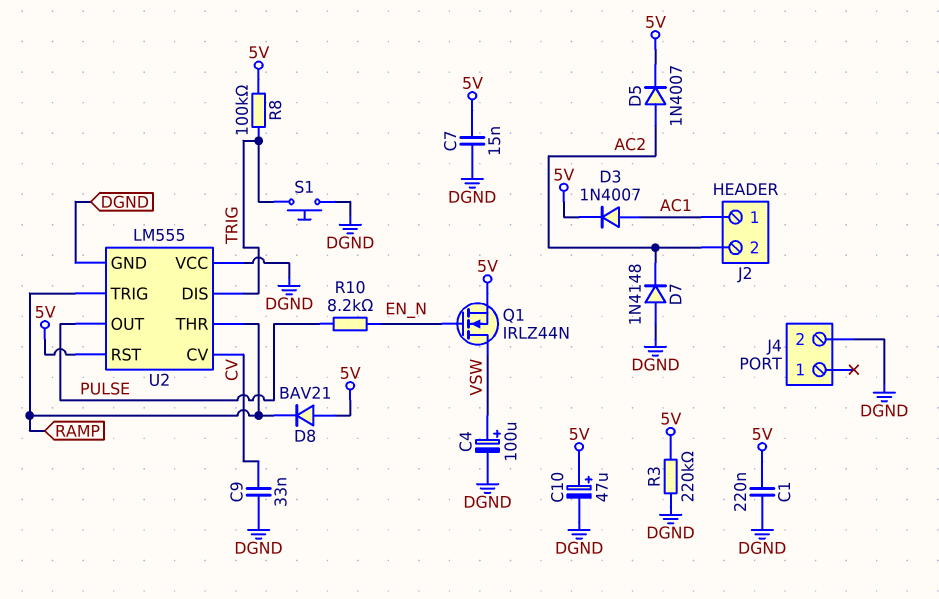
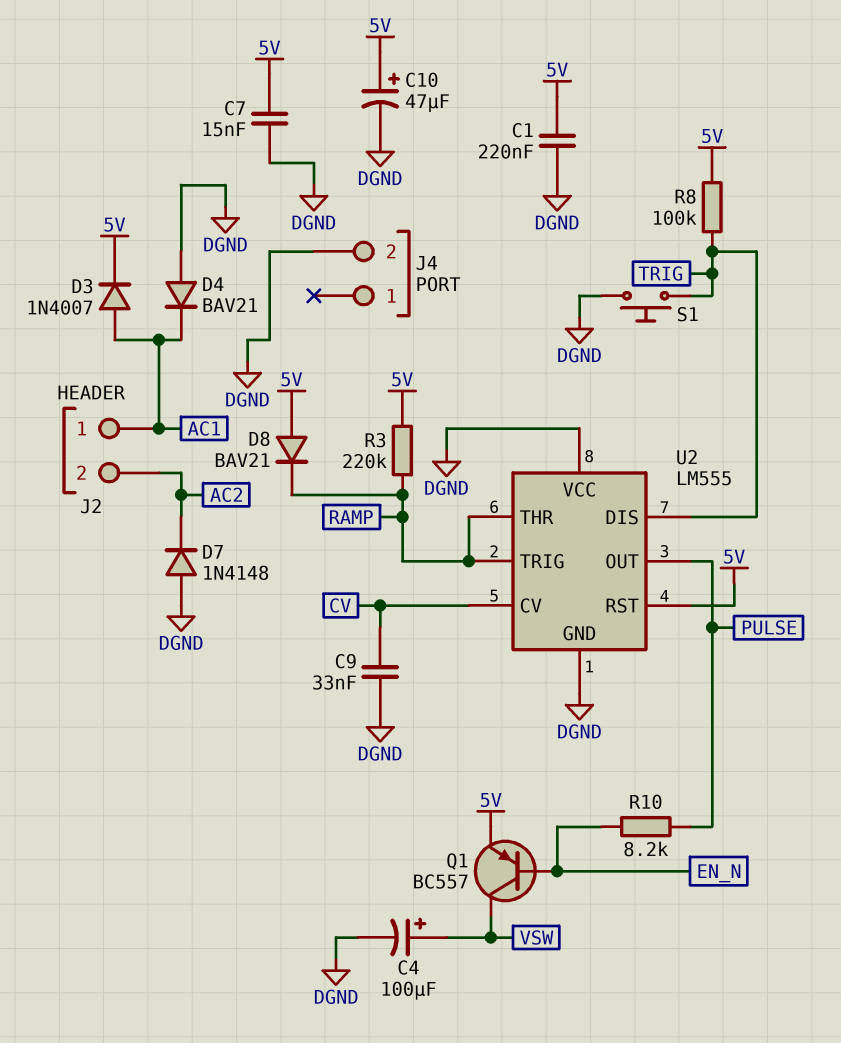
D4: none -> diode BAV21 (A DGND, K AC1)
D5: diode 1N4007 (A AC2, K 5V) -> none
Q1: NMOS IRLZ44N (G EN_N, D VSW, S 5V) -> PNP BC557 (B EN_N, C VSW, E 5V)
R3: 220k (5V, DGND) -> 220k (5V, RAMP)

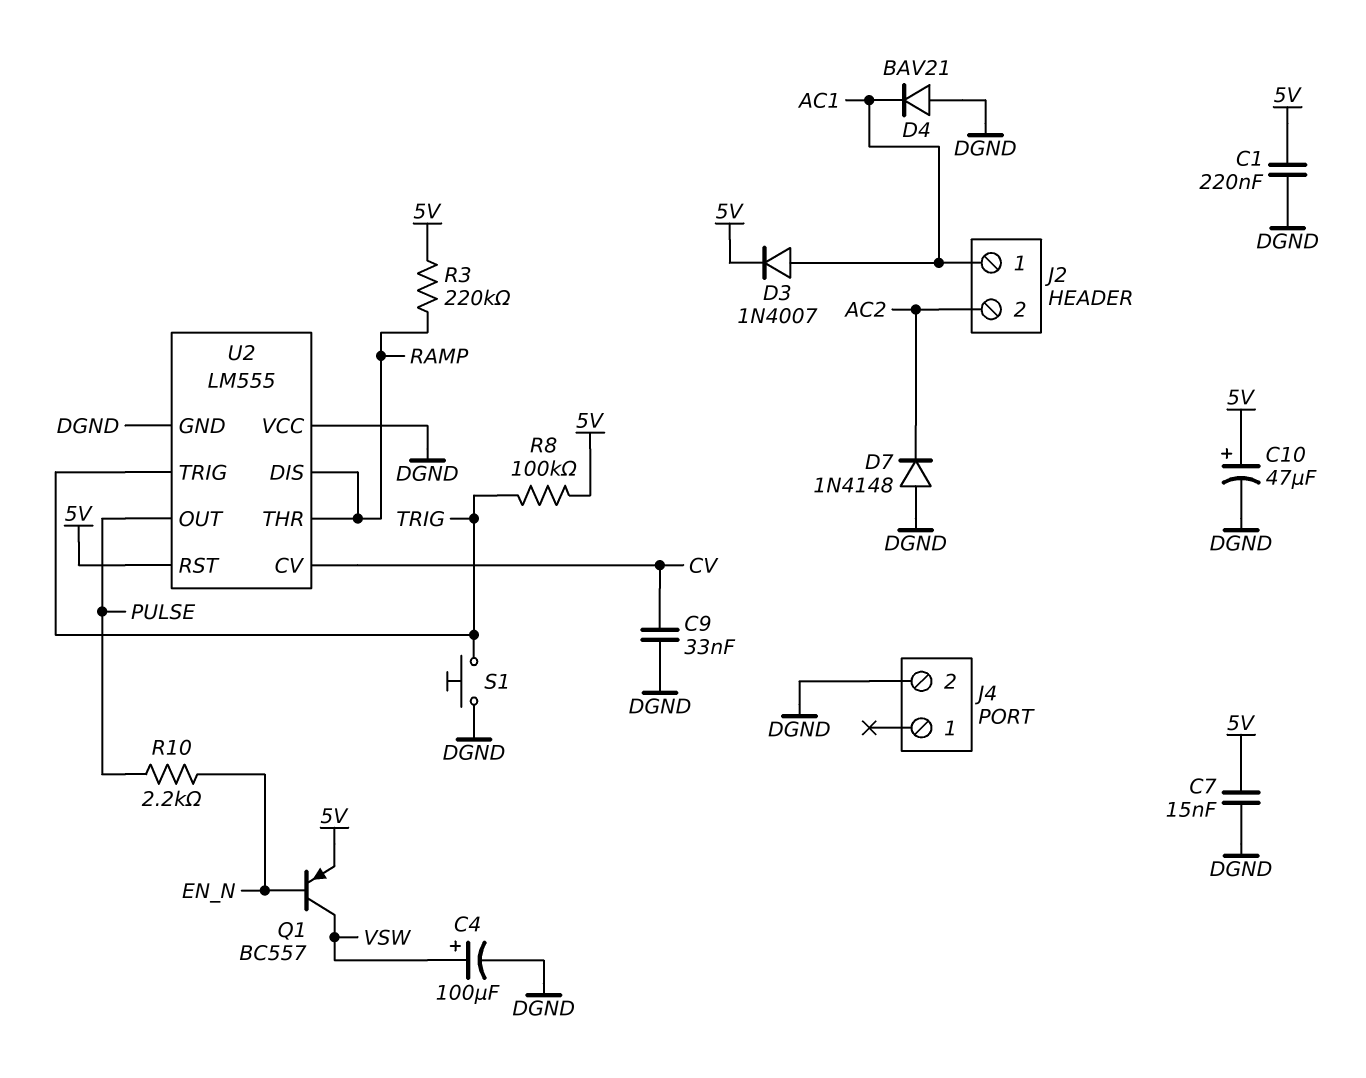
D8: diode BAV21 (A 5V, K RAMP) -> none
R10: 8.2k (EN_N, PULSE) -> 2.2k (EN_N, PULSE)
U2 pin DIS: TRIG -> RAMP
U2 pin TRIG: RAMP -> TRIG

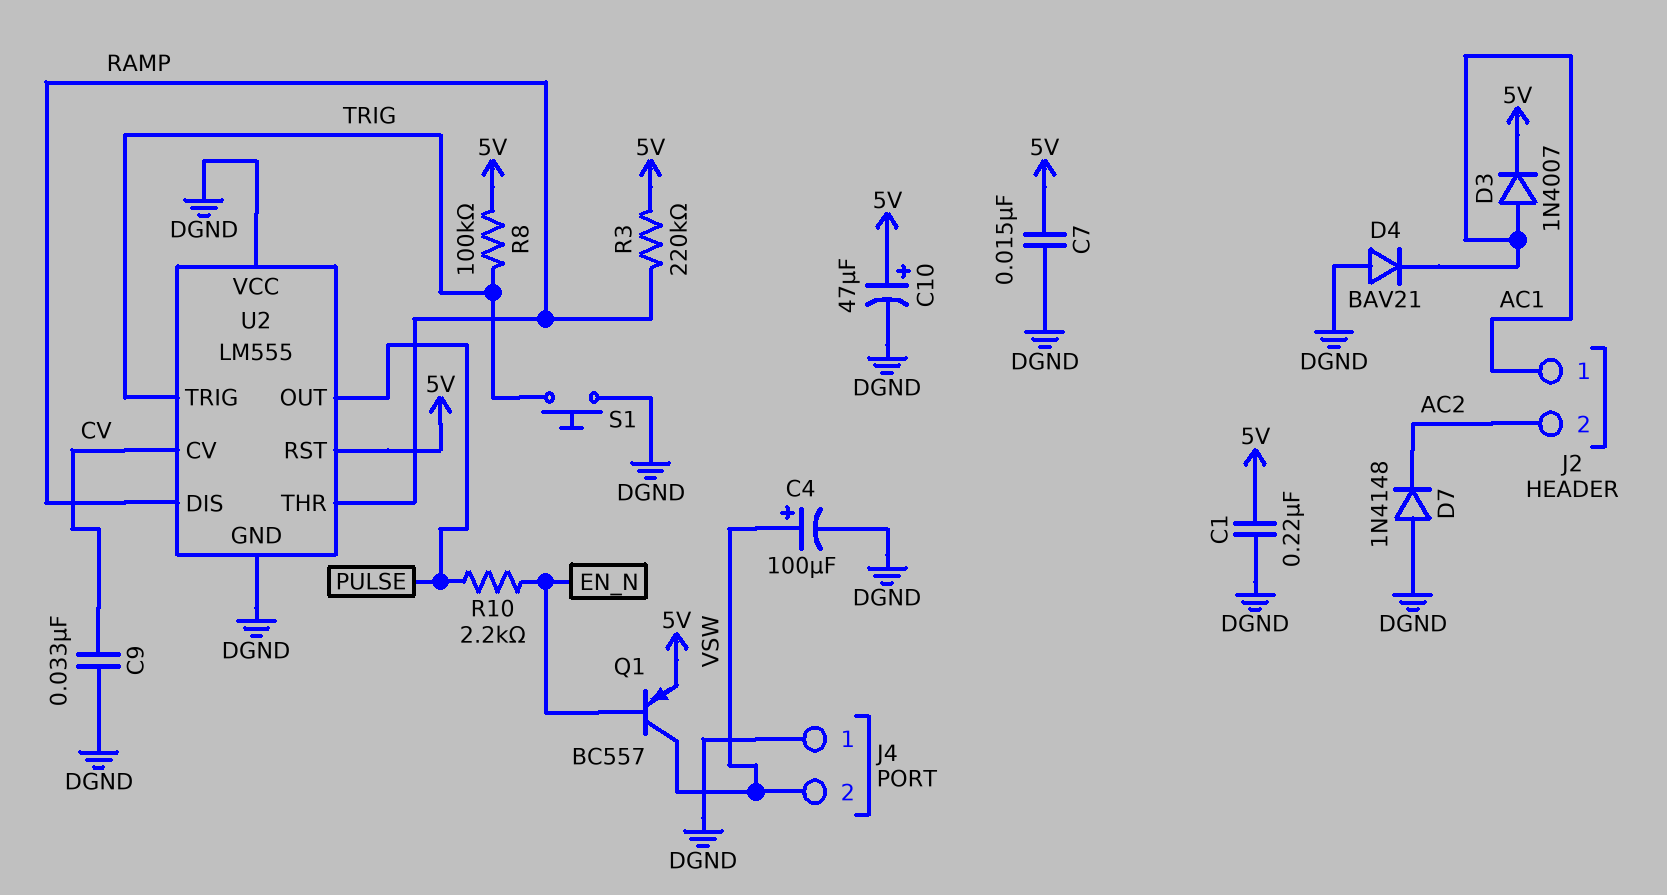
J4 pin 1: none -> DGND
J4 pin 2: DGND -> VSW

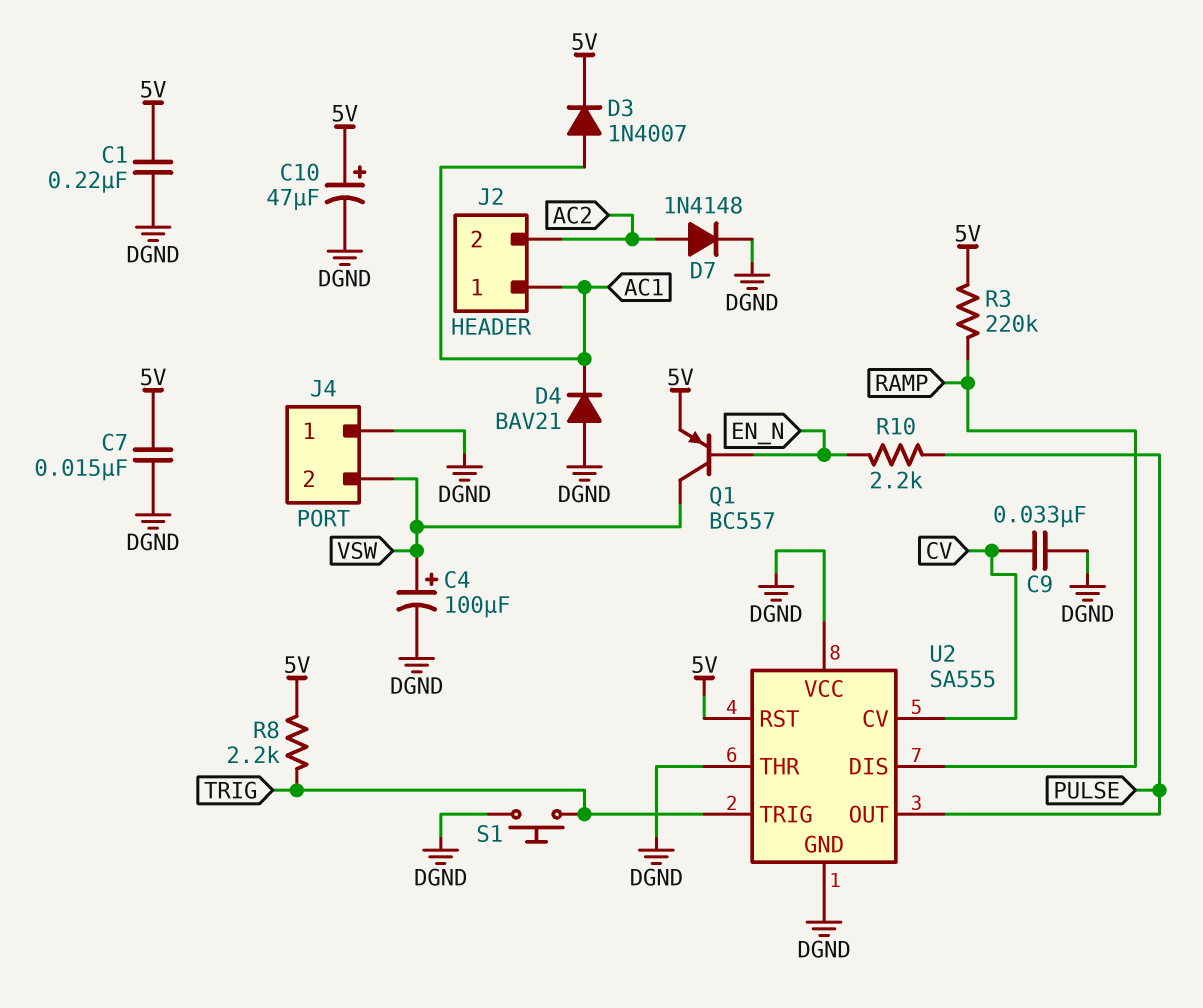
D7: diode 1N4148 (A DGND, K AC2) -> diode 1N4148 (A AC2, K DGND)
R8: 100k (5V, TRIG) -> 2.2k (5V, TRIG)
U2: LM555 -> SA555
U2 pin THR: RAMP -> DGND

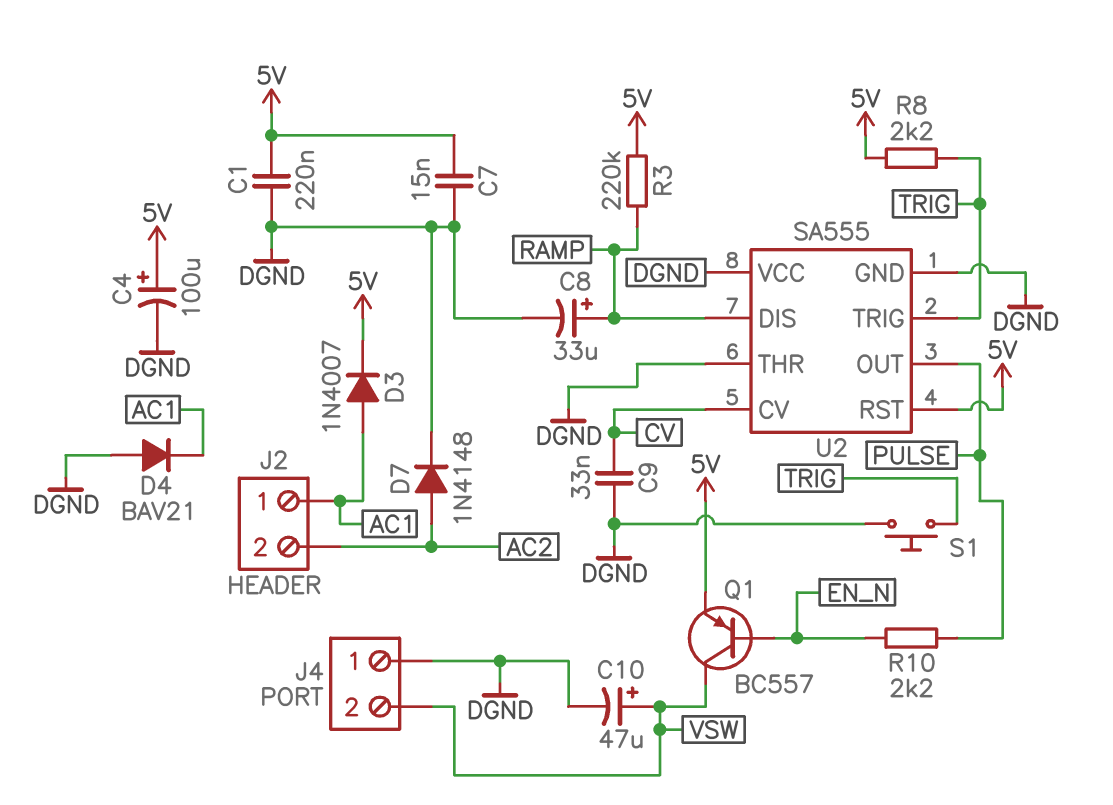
C4: 100uF (plus VSW, minus DGND) -> 100uF (plus 5V, minus DGND)
C8: none -> 33uF (plus RAMP, minus DGND)
C10: 47uF (plus 5V, minus DGND) -> 47uF (plus VSW, minus DGND)

